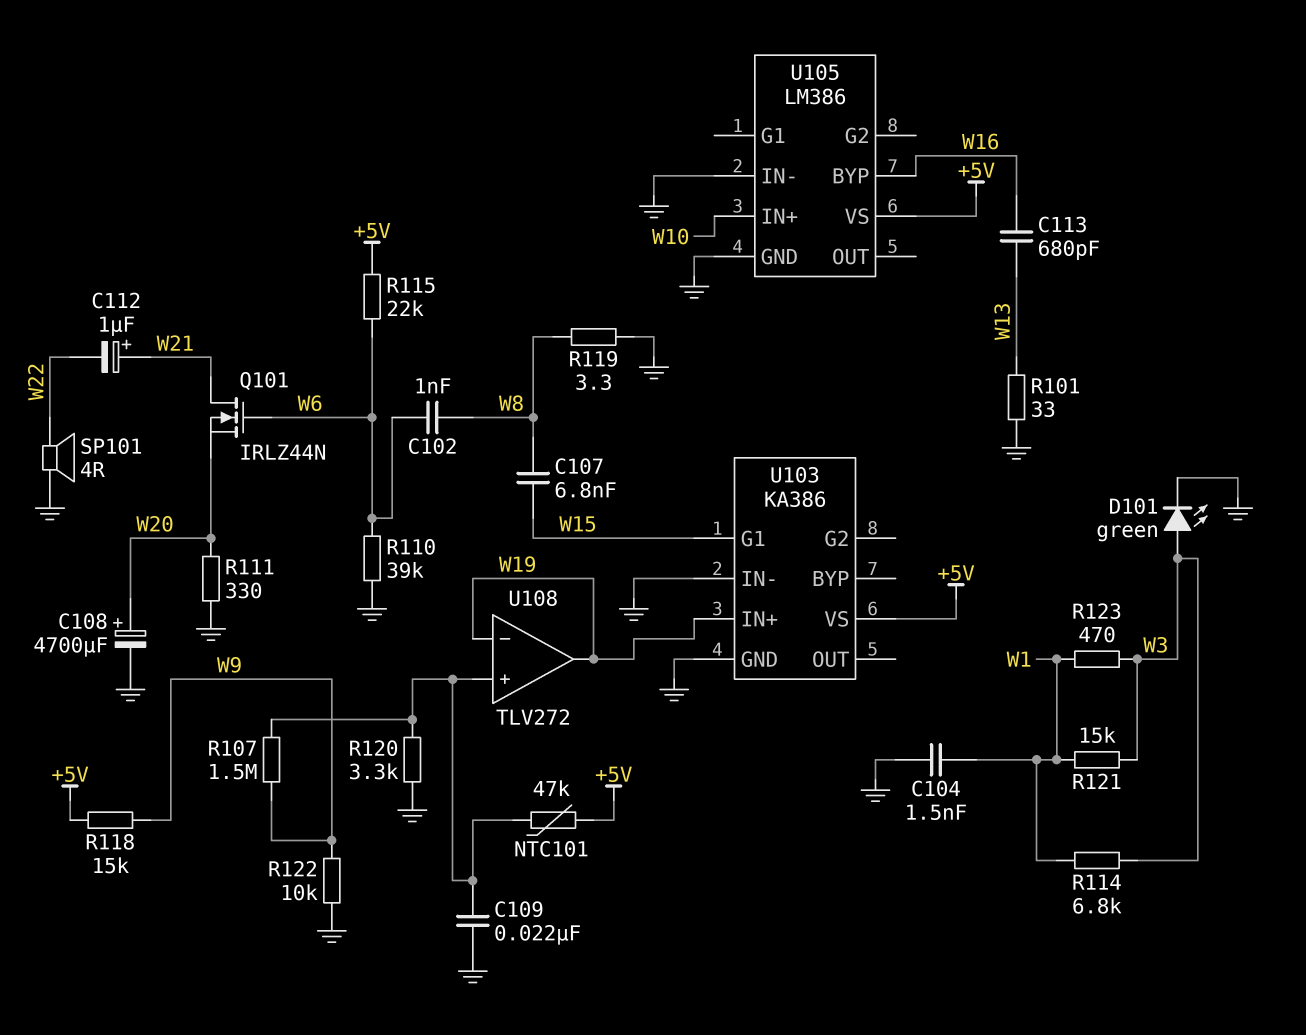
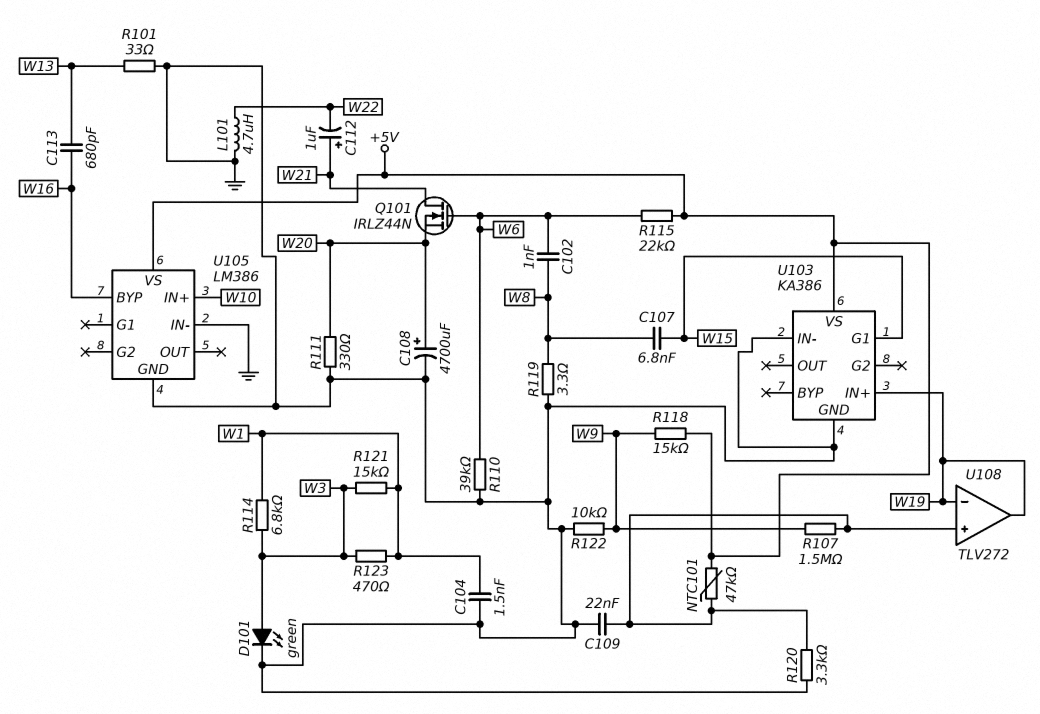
L101: none -> 4.7uH (GND, W22)
SP101: speaker 4R (GND, W22) -> none

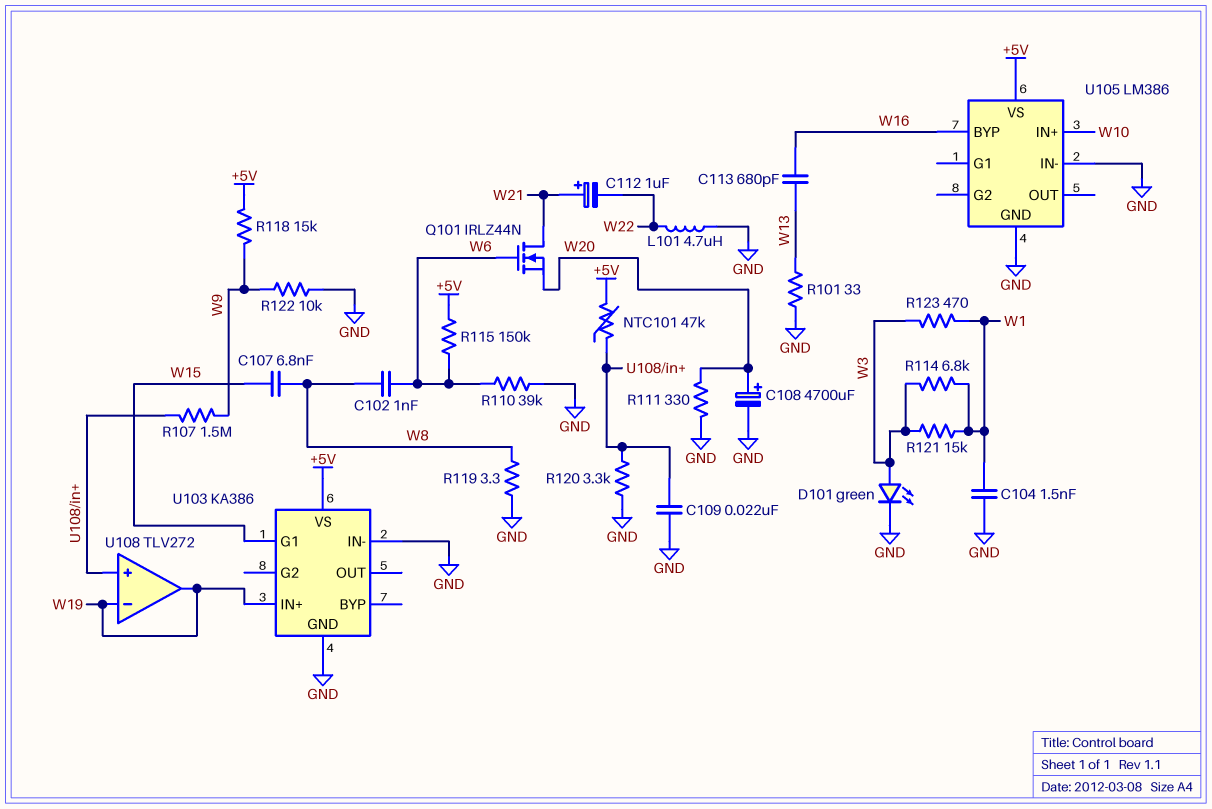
R115: 22k (+5V, W6) -> 150k (+5V, W6)

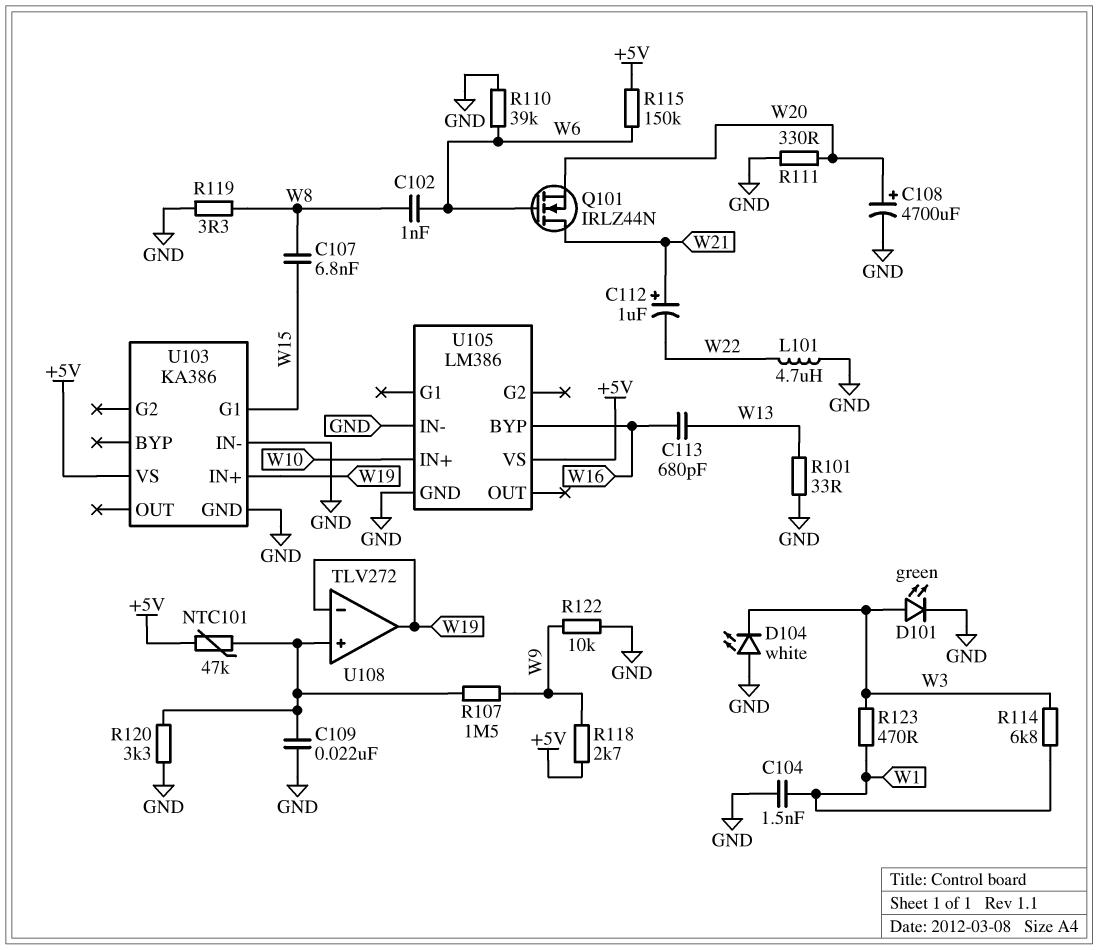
D104: none -> LED white (A GND, K W3)
R118: 15k (+5V, W9) -> 2.7k (+5V, W9)
R121: 15k (W1, W3) -> none

